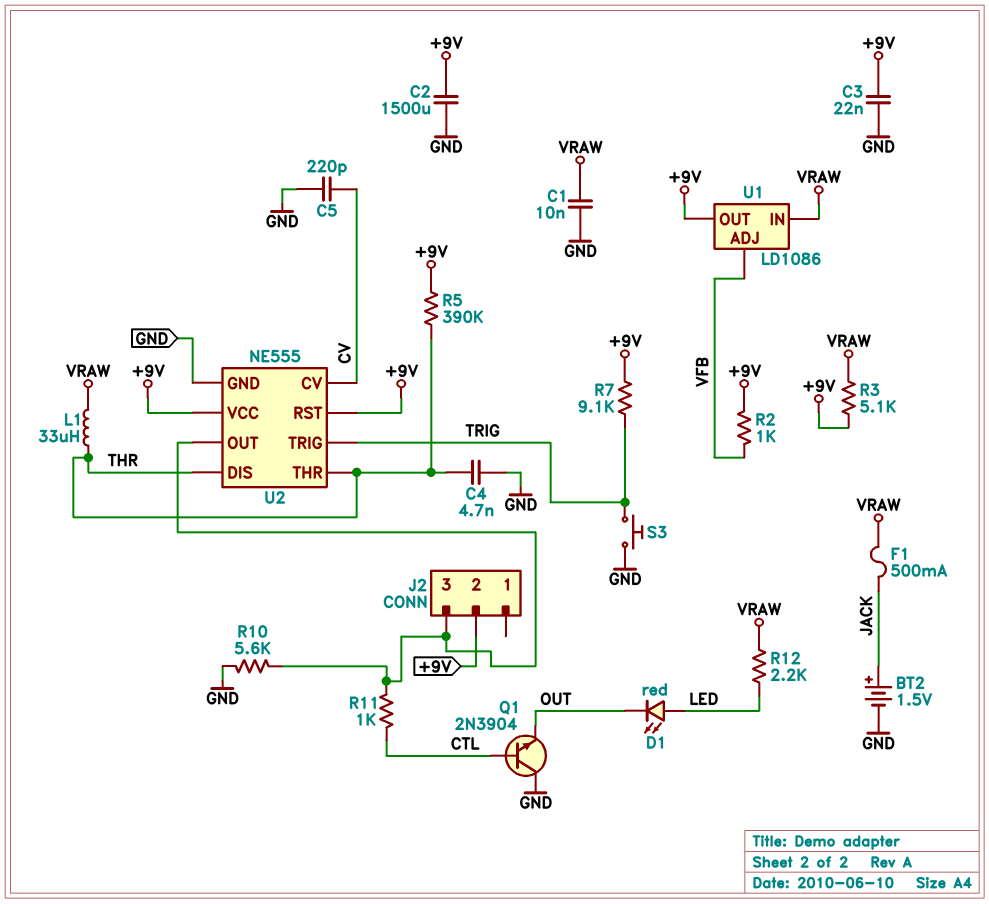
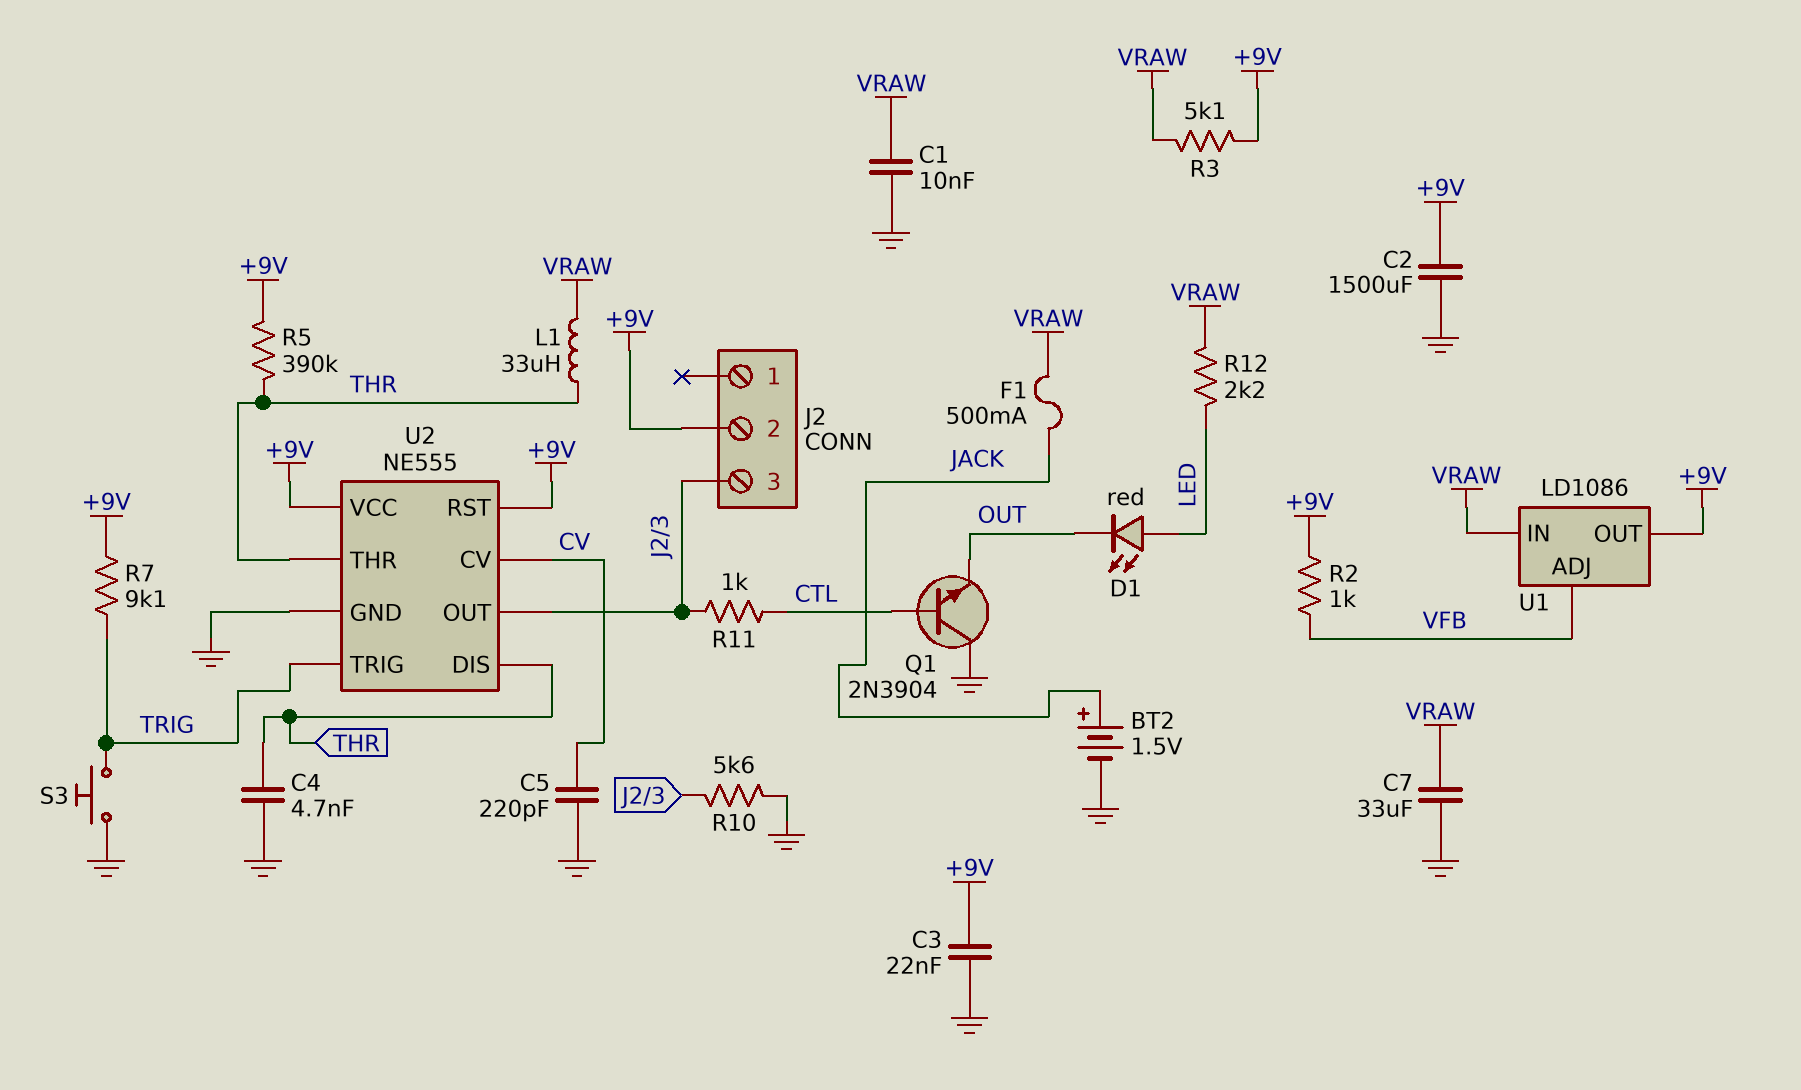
C7: none -> 33uF (GND, VRAW)

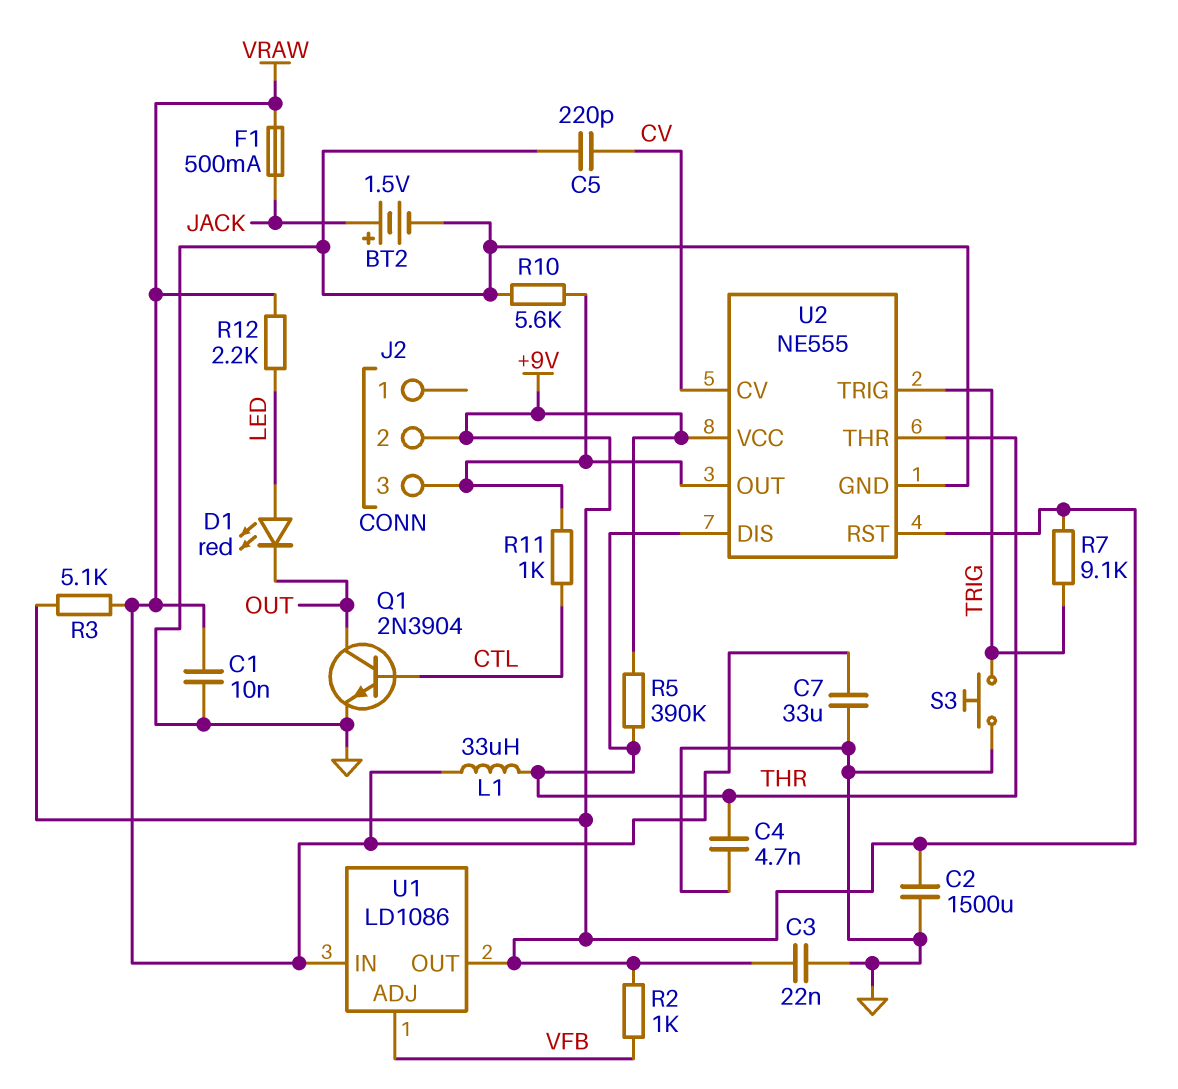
Q1: NPN 2N3904 (B CTL, C GND, E OUT) -> NPN 2N3904 (B CTL, C OUT, E GND)

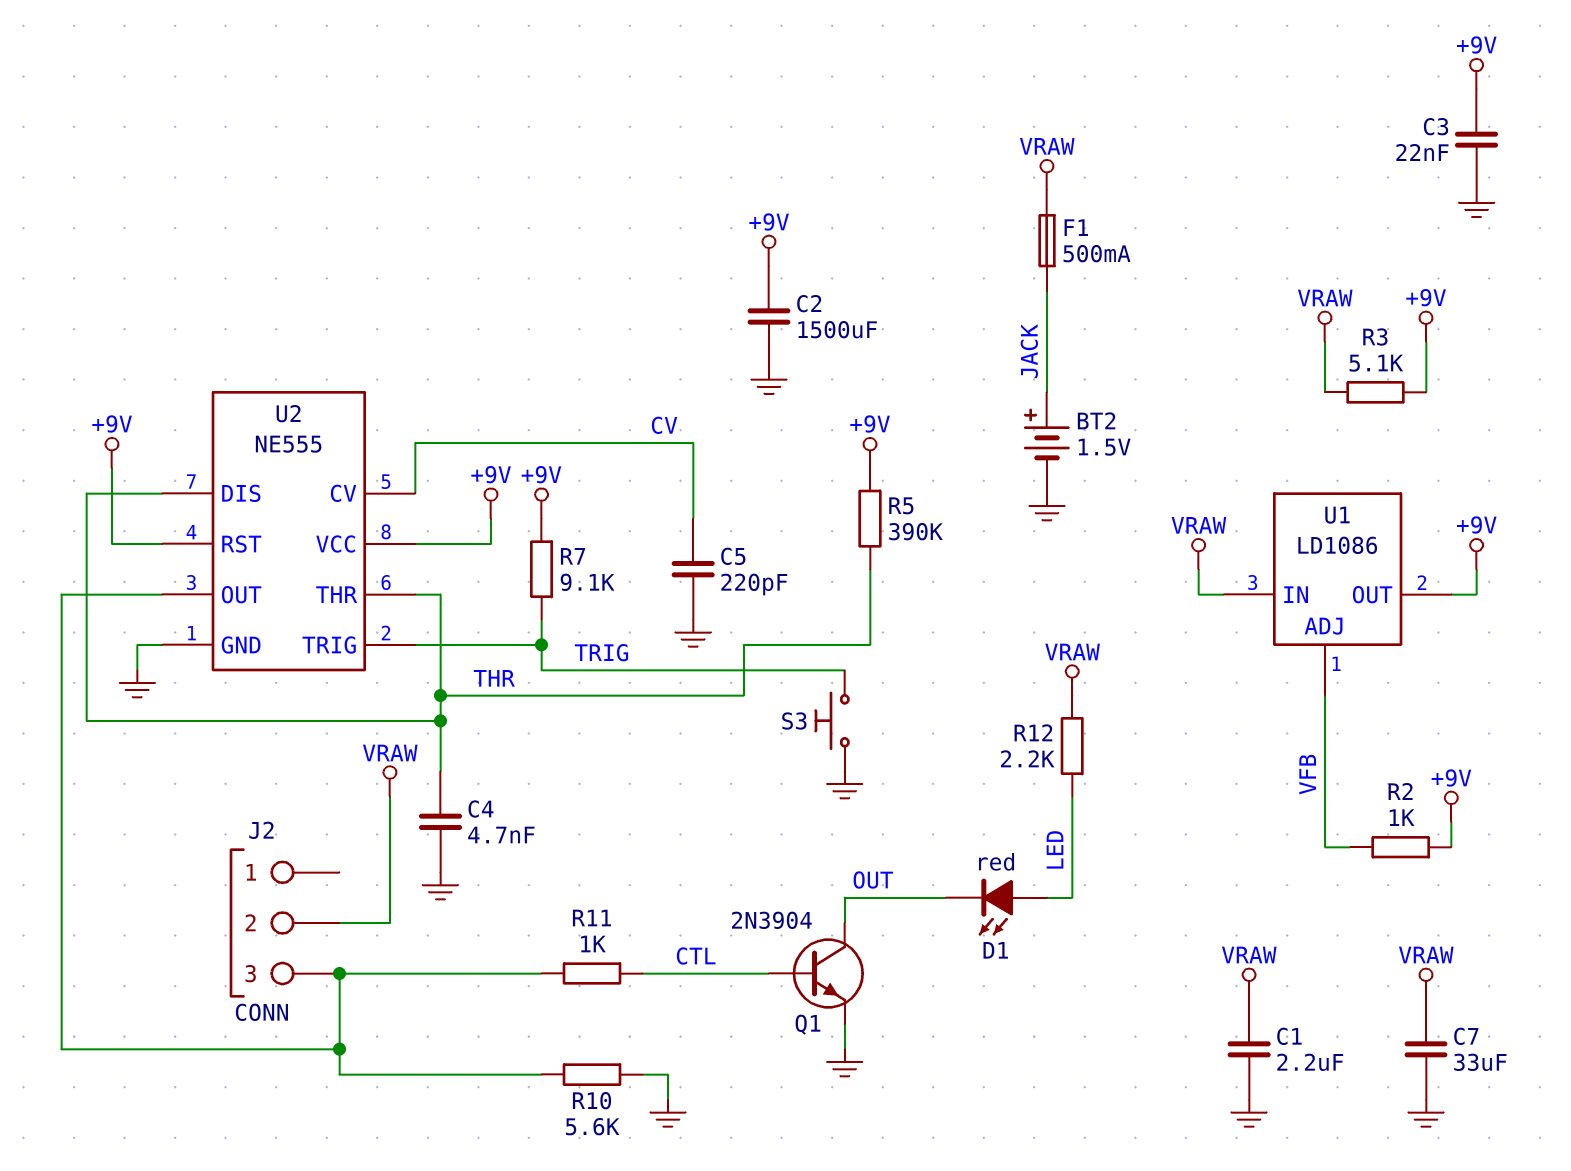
C1: 10nF (GND, VRAW) -> 2.2uF (GND, VRAW)
J2 pin 2: +9V -> VRAW
L1: 33uH (THR, VRAW) -> none

